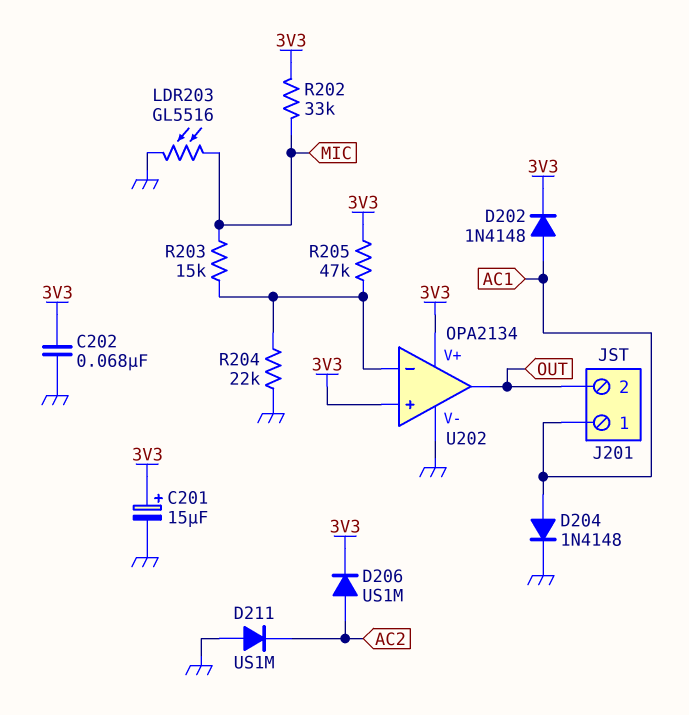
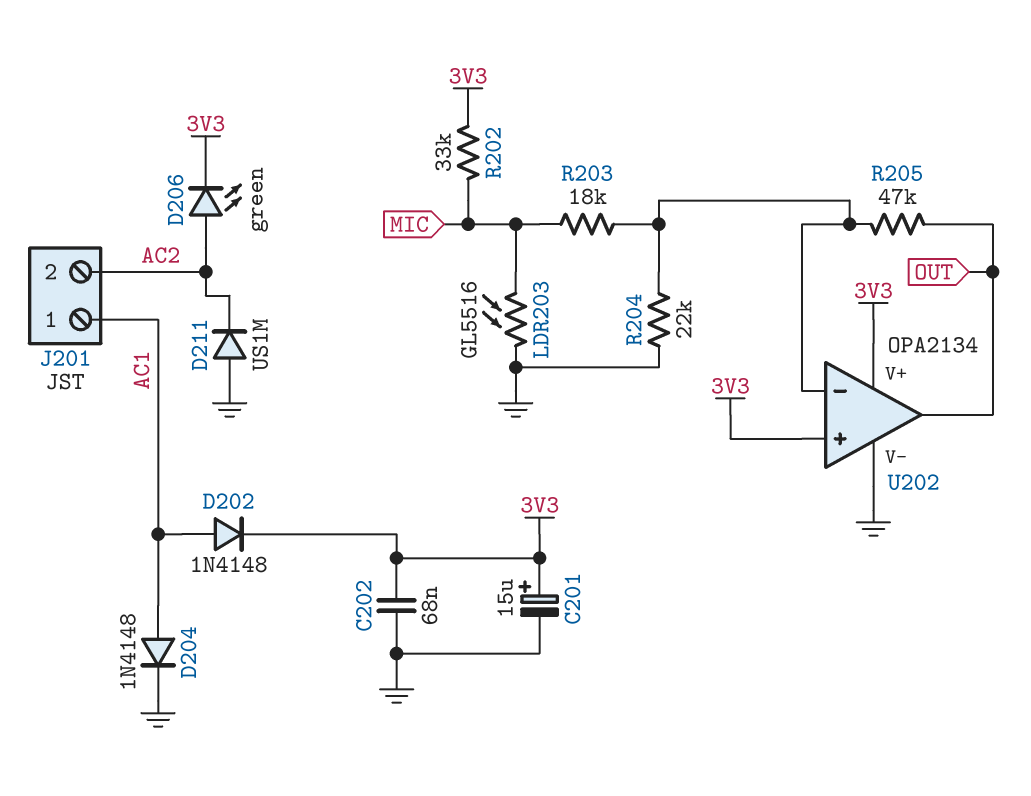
D206: diode US1M (A AC2, K 3V3) -> LED green (A AC2, K 3V3)
J201 pin 2: OUT -> AC2
R203: 15k (MIC, U202/in-) -> 18k (MIC, U202/in-)
R205: 47k (3V3, U202/in-) -> 47k (OUT, U202/in-)

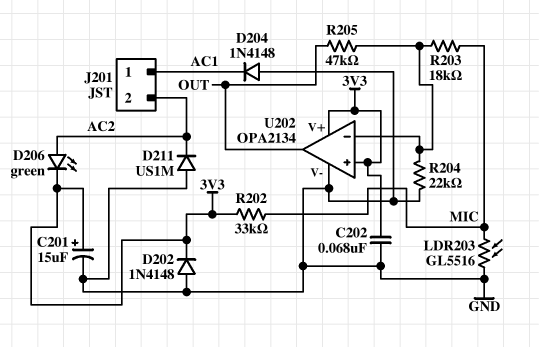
D202: diode 1N4148 (A AC1, K 3V3) -> diode 1N4148 (A GND, K 3V3)
D204: diode 1N4148 (A AC1, K GND) -> diode 1N4148 (A GND, K AC1)

